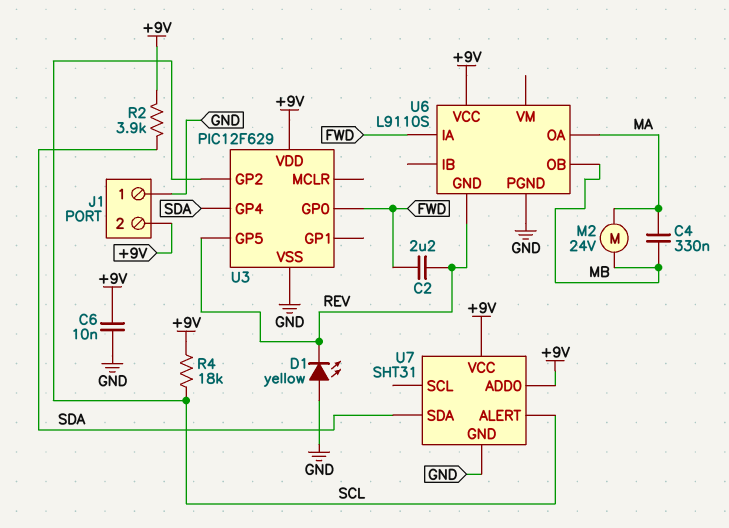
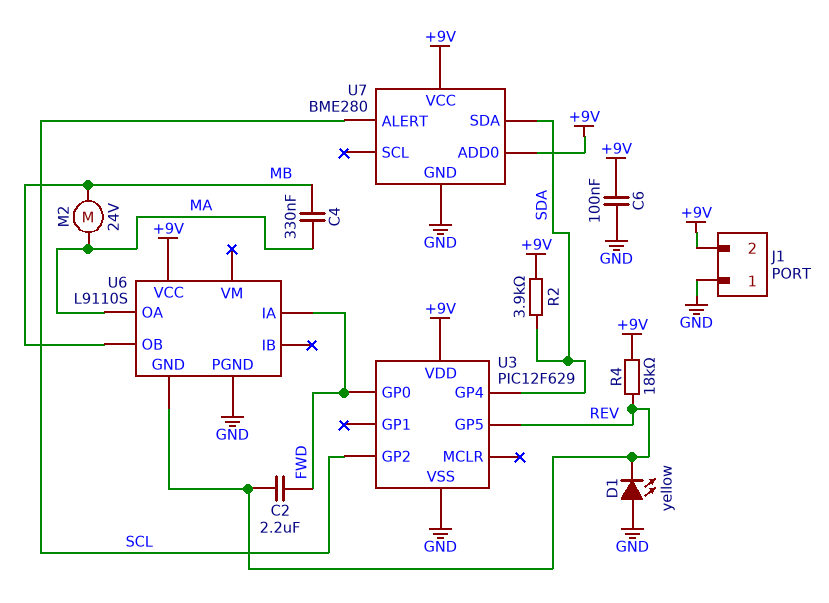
C6: 10nF (+9V, GND) -> 100nF (+9V, GND)
R4: 18k (+9V, SCL) -> 18k (+9V, REV)
U7: SHT31 -> BME280

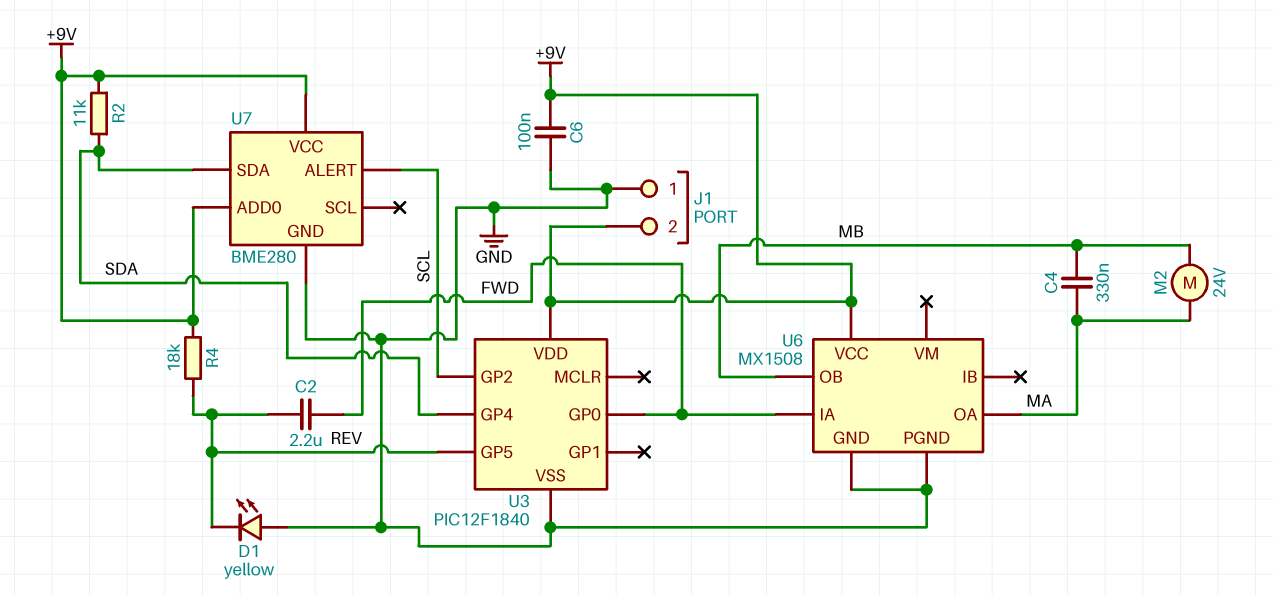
R2: 3.9k (+9V, SDA) -> 11k (+9V, SDA)
U3: PIC12F629 -> PIC12F1840
U6: L9110S -> MX1508
U6 pin GND: REV -> GND

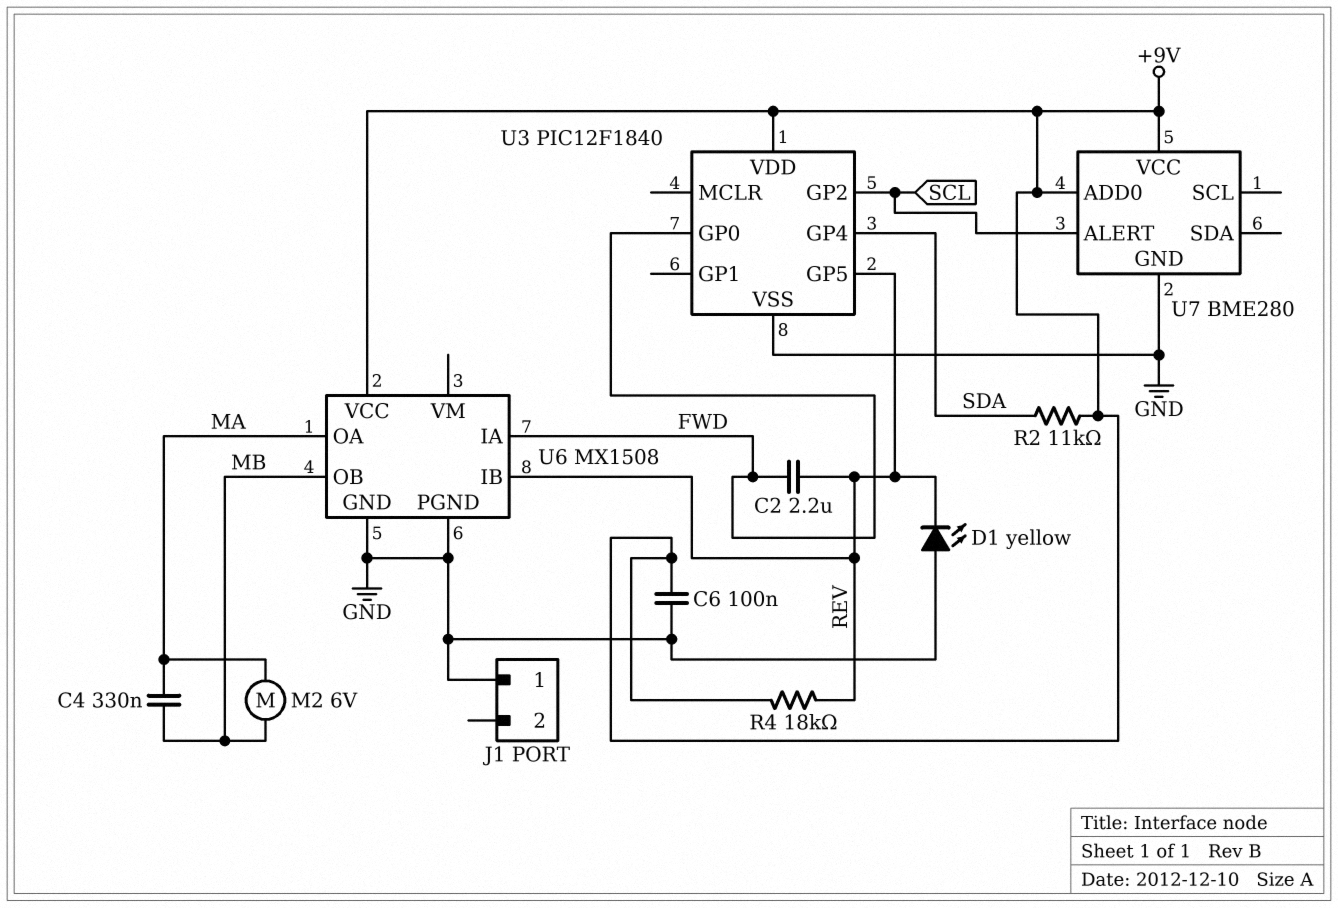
J1 pin 2: +9V -> none
M2: motor 24V (MA, MB) -> motor 6V (MA, MB)
U6 pin IB: none -> REV
U7 pin SDA: SDA -> none

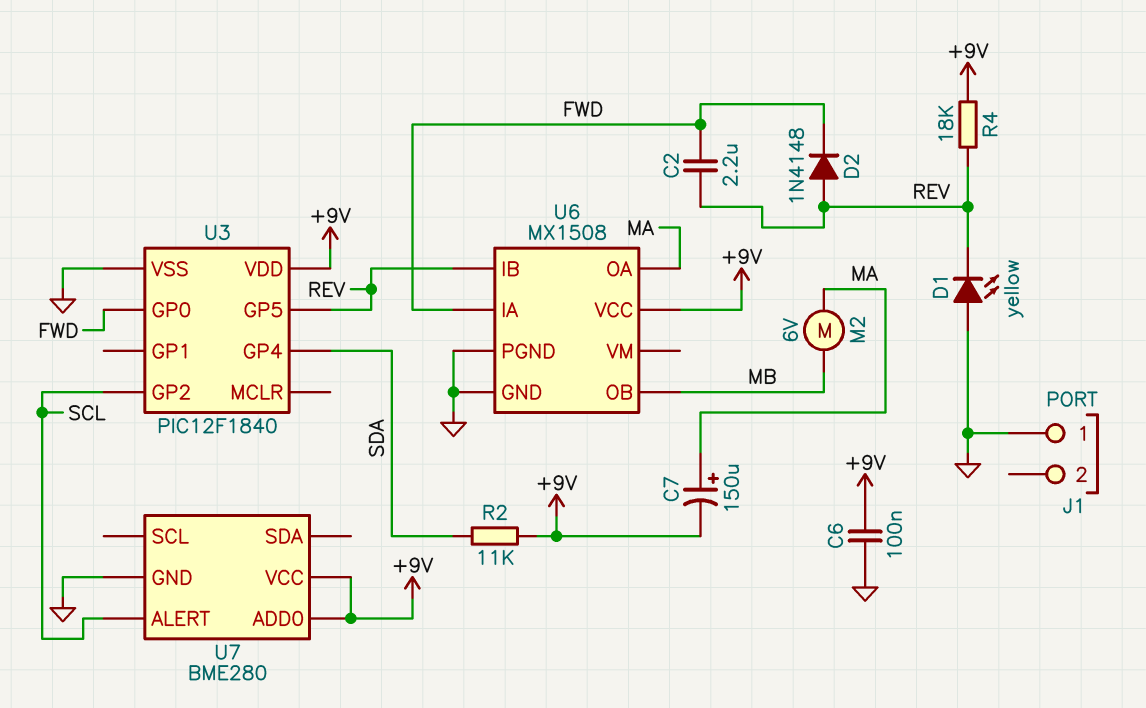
C4: 330nF (MA, MB) -> none
C7: none -> 150uF (plus MA, minus +9V)
D2: none -> diode 1N4148 (A REV, K FWD)

